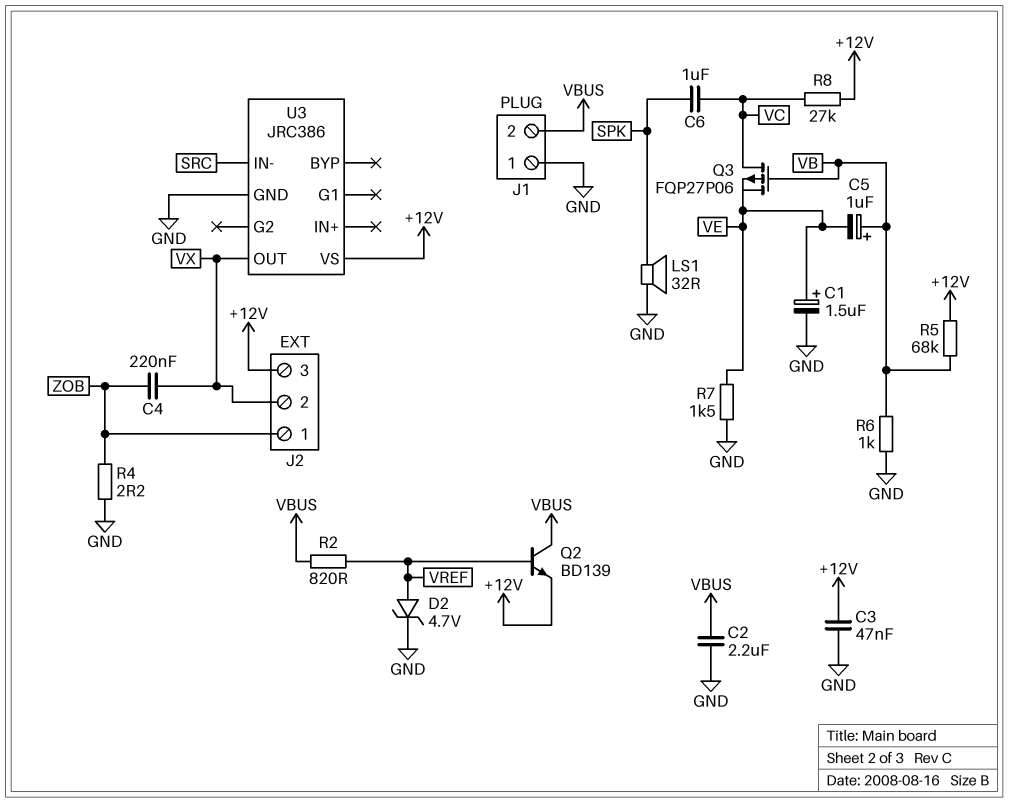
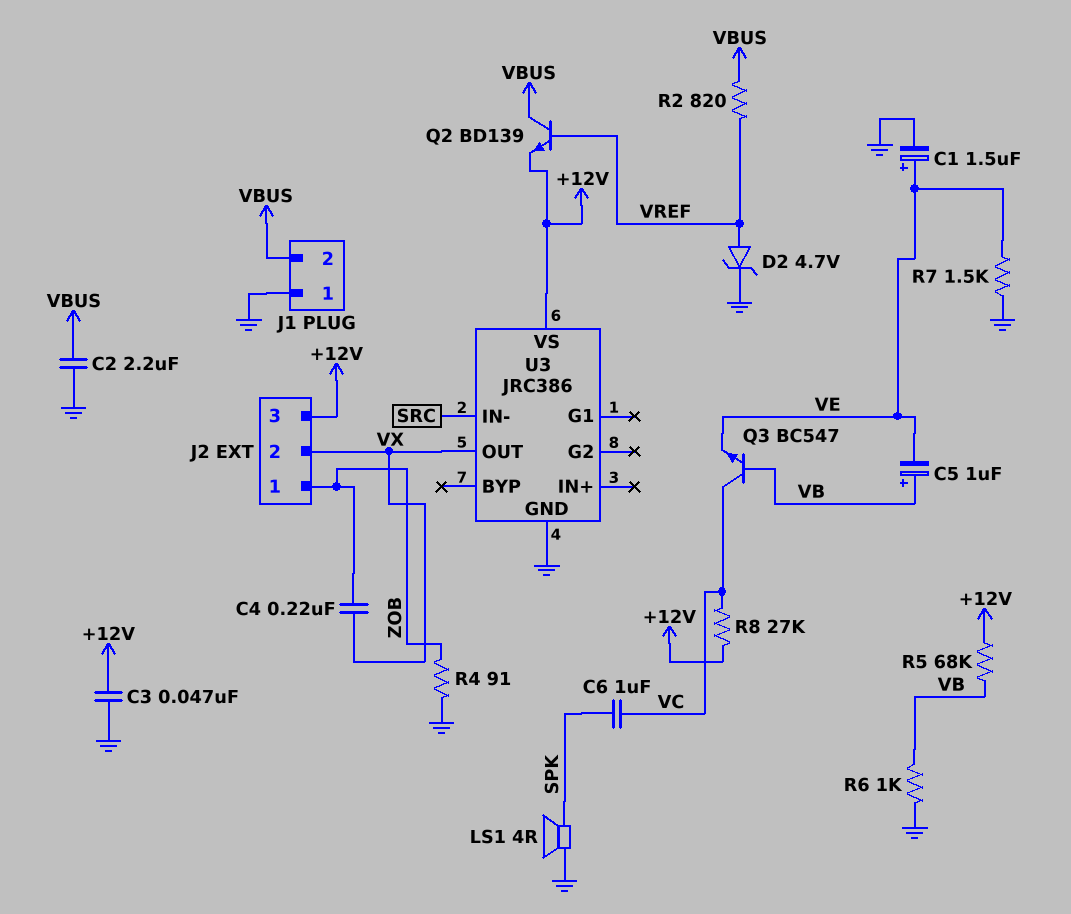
LS1: speaker 32R (GND, SPK) -> speaker 4R (GND, SPK)
Q3: PMOS FQP27P06 (G VB, D VC, S VE) -> NPN BC547 (B VB, C VC, E VE)
R4: 2.2 (GND, ZOB) -> 91 (GND, ZOB)

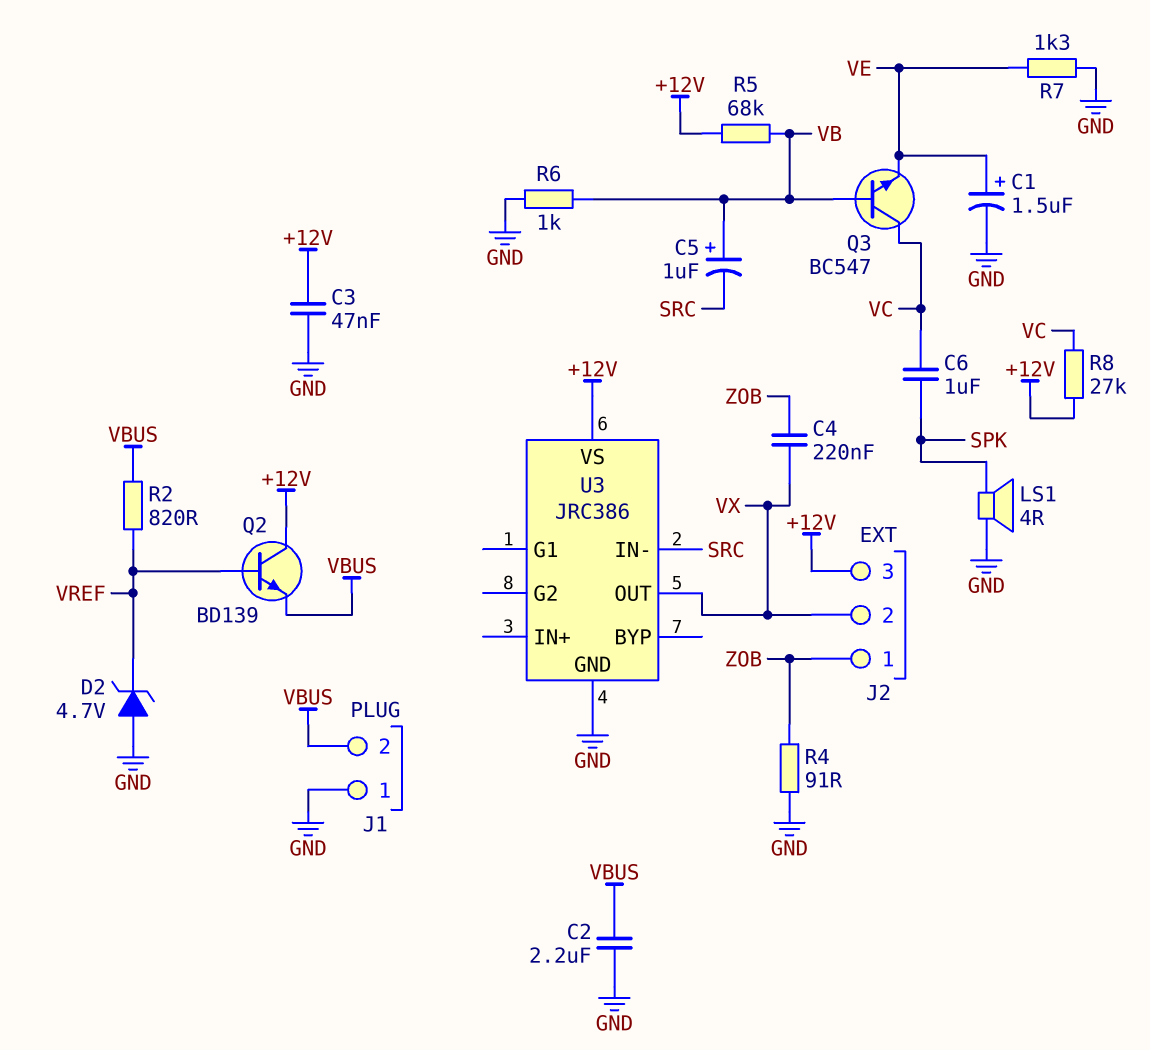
C5: 1uF (plus VB, minus VE) -> 1uF (plus VB, minus SRC)
D2: zener 4.7V (A VREF, K GND) -> zener 4.7V (A GND, K VREF)
Q2: NPN BD139 (B VREF, C VBUS, E +12V) -> NPN BD139 (B VREF, C +12V, E VBUS)
R7: 1.5k (GND, VE) -> 1.3k (GND, VE)

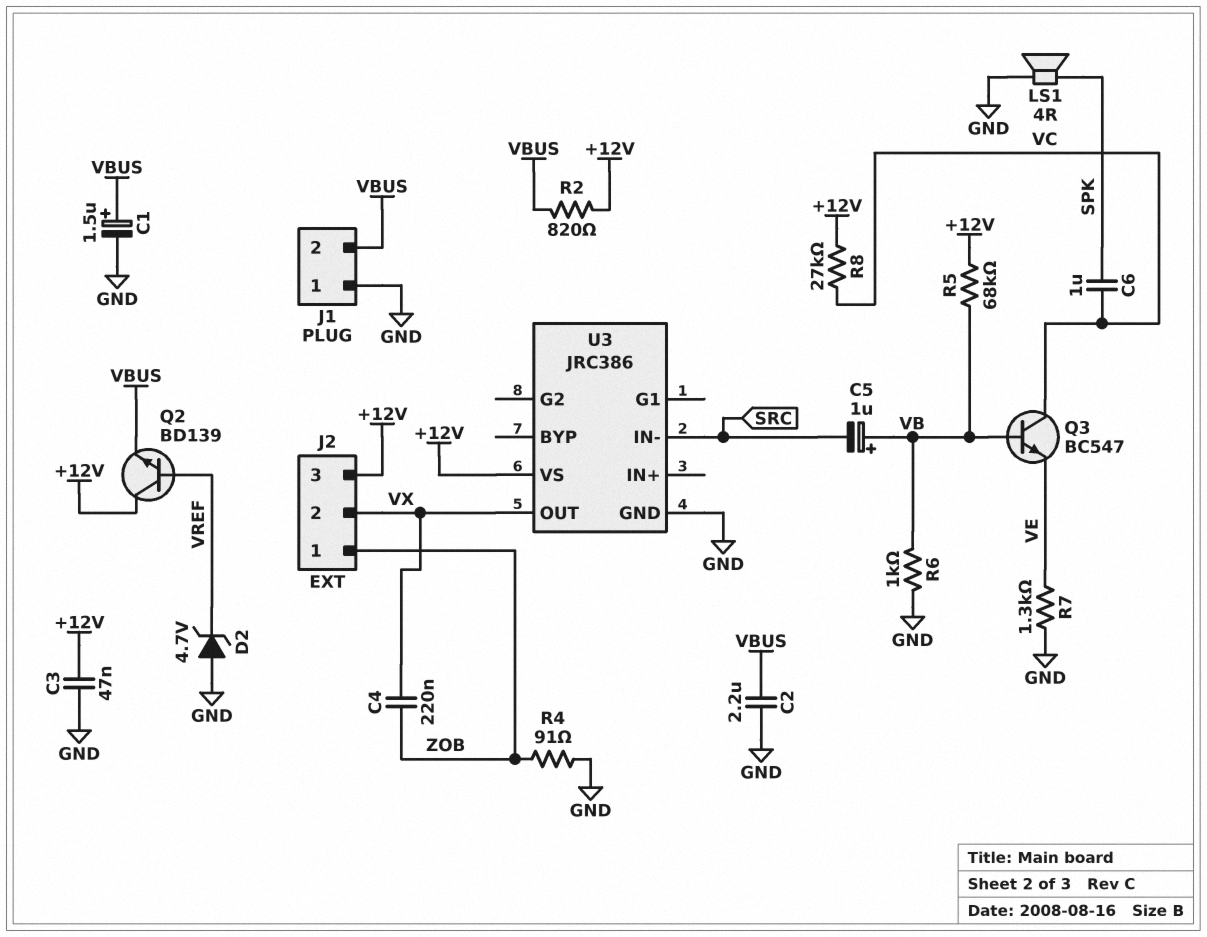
C1: 1.5uF (plus VE, minus GND) -> 1.5uF (plus VBUS, minus GND)
R2: 820 (VBUS, VREF) -> 820 (+12V, VBUS)

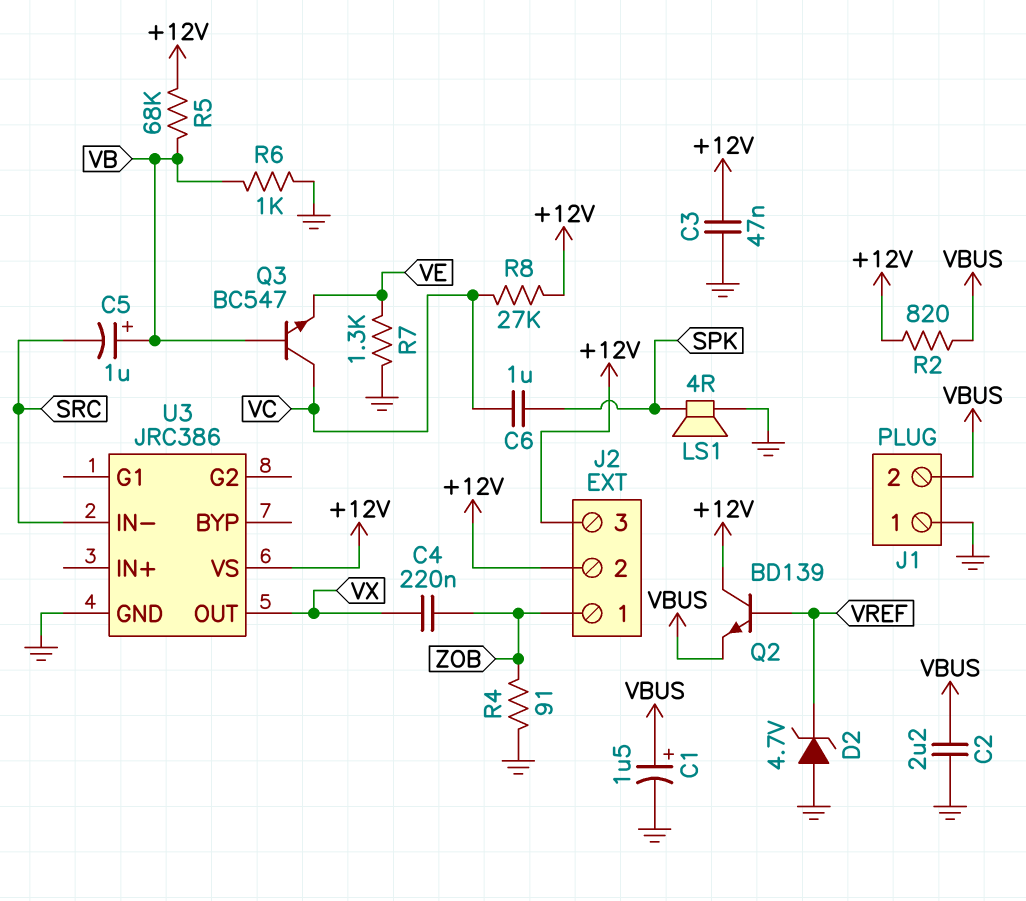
J2 pin 2: VX -> +12V

